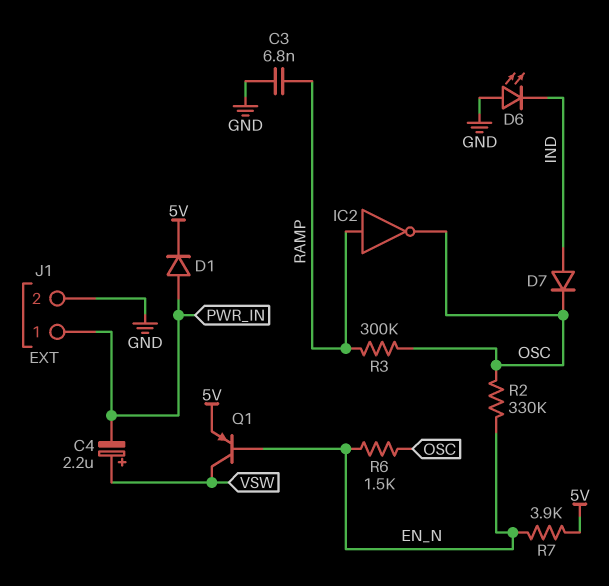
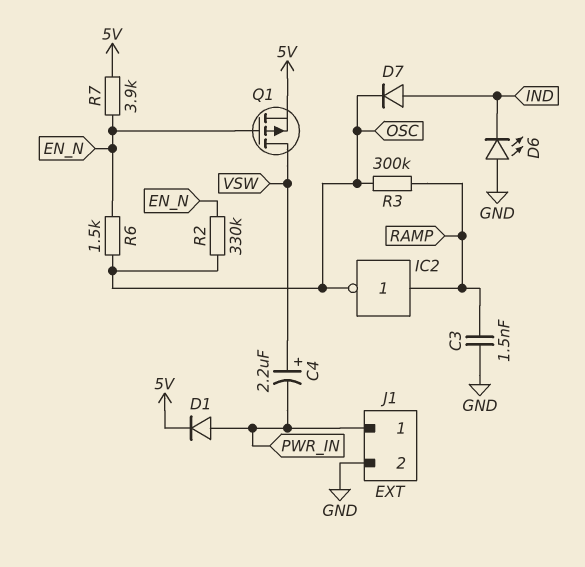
C3: 6.8nF (GND, RAMP) -> 1.5nF (GND, RAMP)
Q1: PNP (B EN_N, C VSW, E 5V) -> PMOS (G EN_N, D VSW, S 5V)

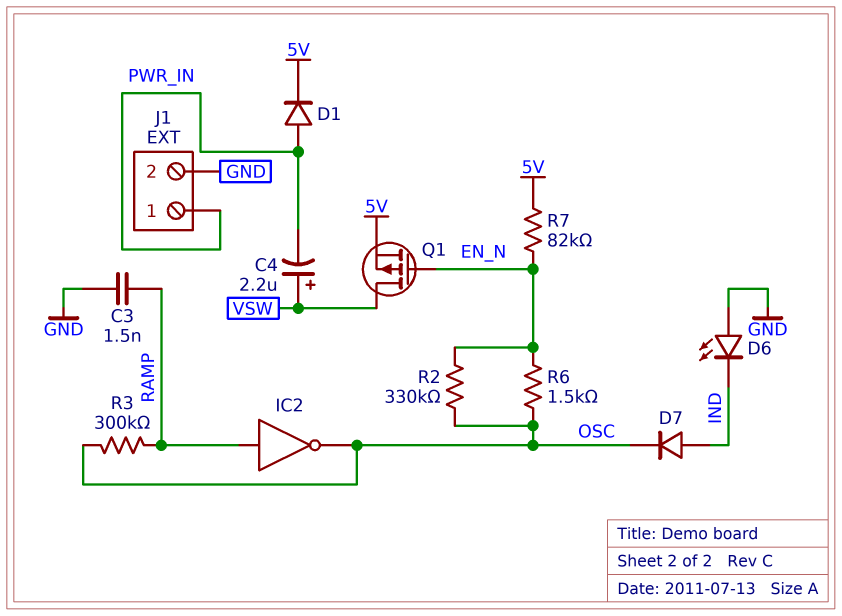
R7: 3.9k (5V, EN_N) -> 82k (5V, EN_N)

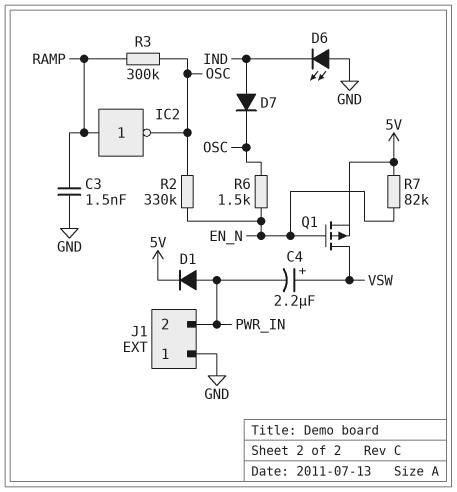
J1 pin 1: PWR_IN -> GND
J1 pin 2: GND -> PWR_IN

